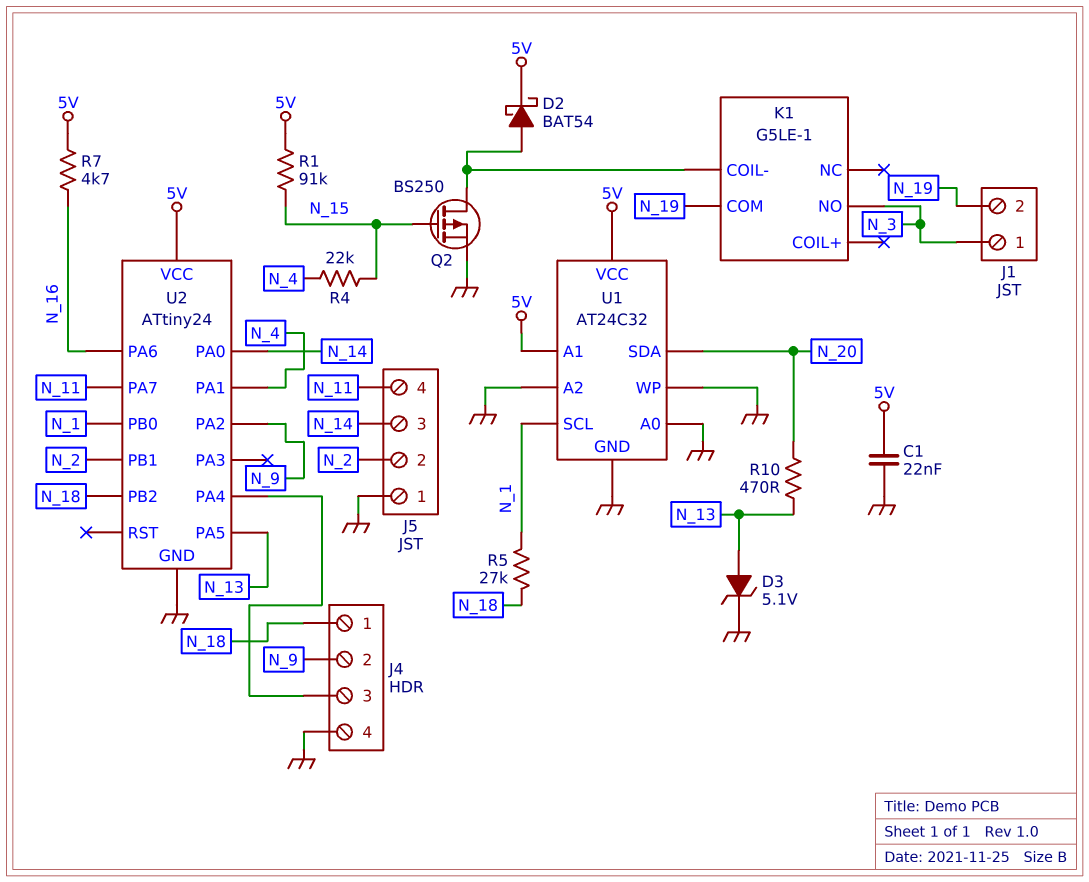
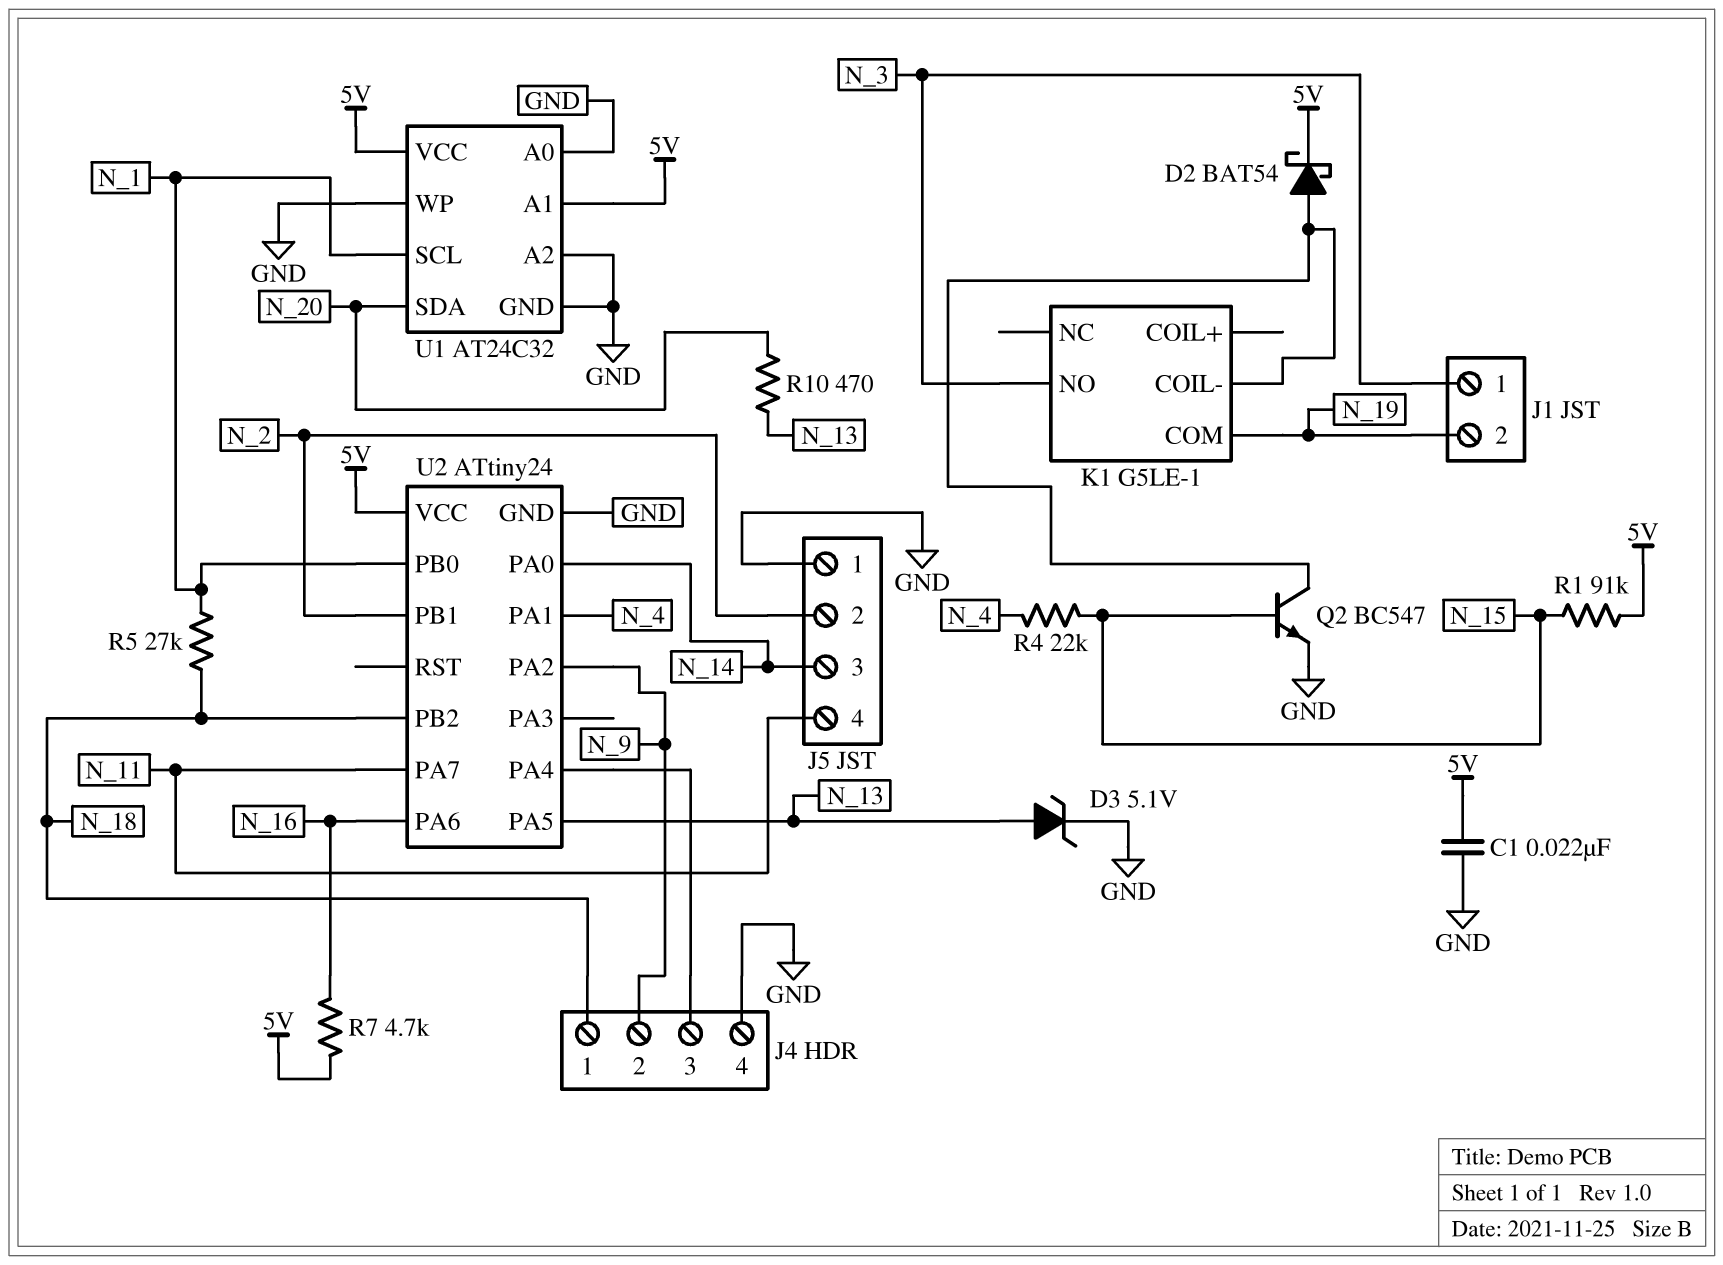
Q2: PMOS BS250 (G N_15, D K1/COIL-, S GND) -> NPN BC547 (B N_15, C K1/COIL-, E GND)

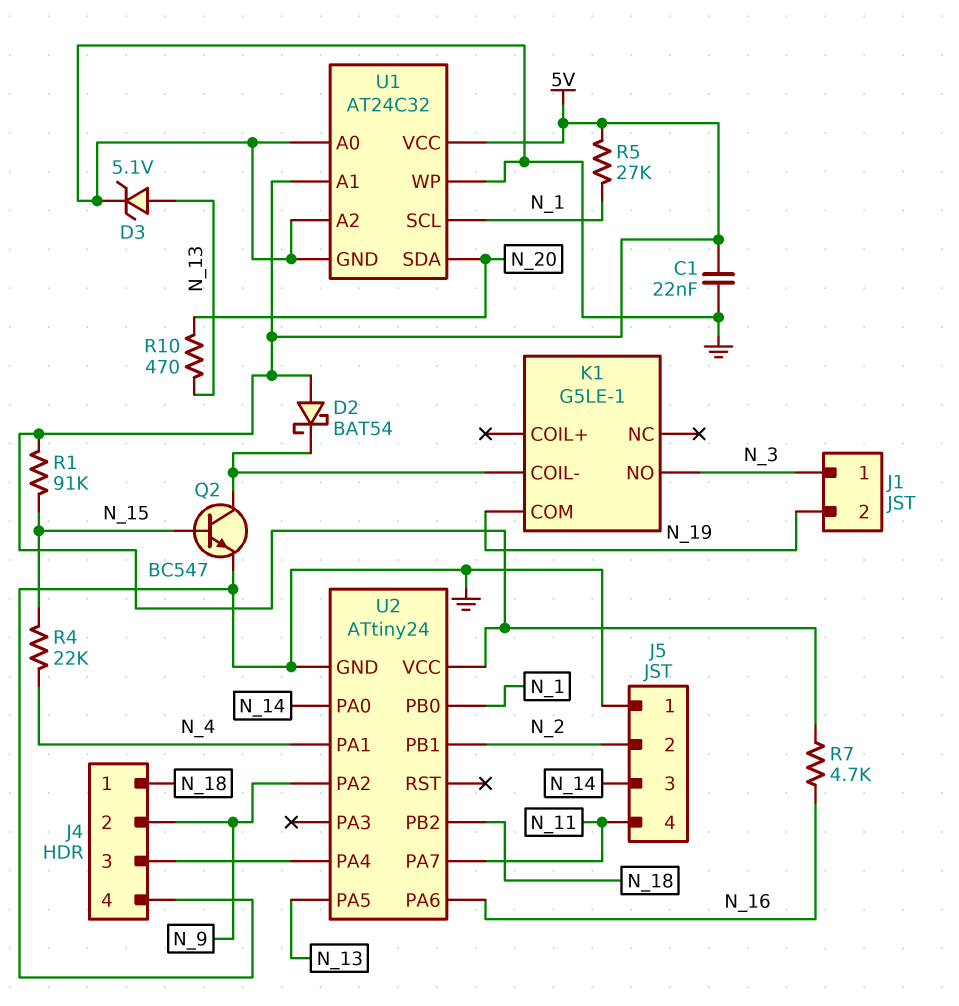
D2: schottky BAT54 (A K1/COIL-, K 5V) -> schottky BAT54 (A 5V, K K1/COIL-)
R5: 27k (N_1, N_18) -> 27k (5V, N_1)

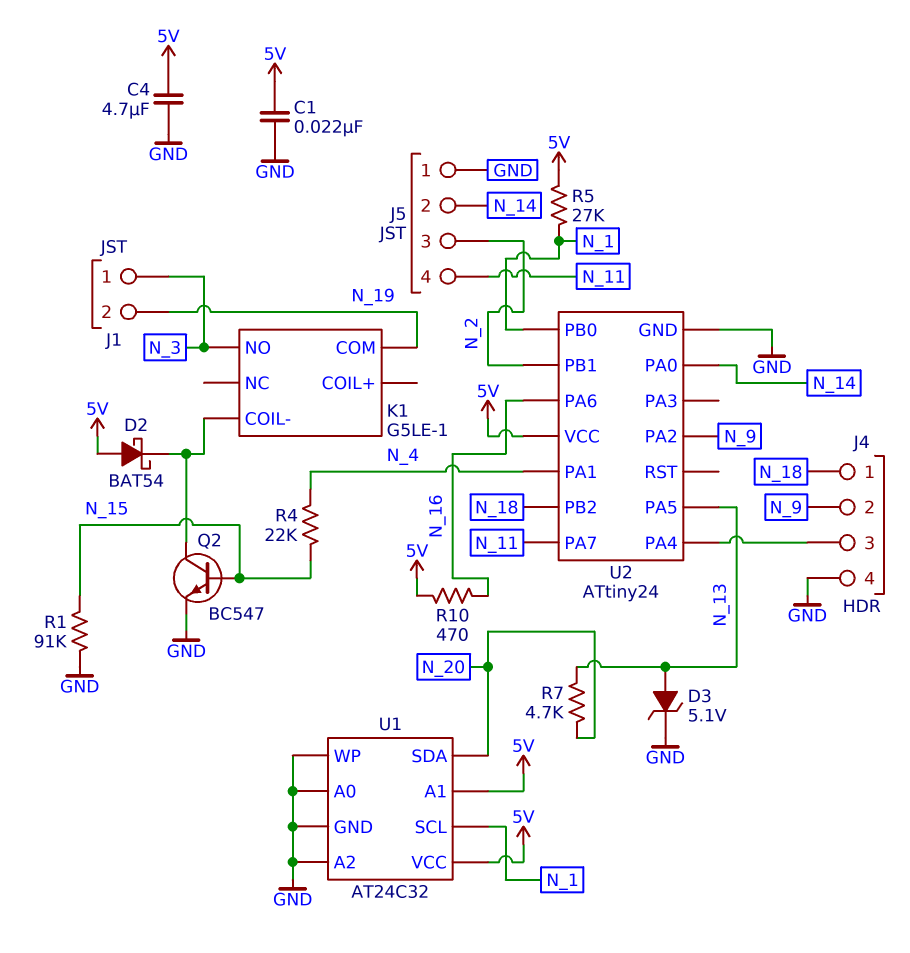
C4: none -> 4.7uF (5V, GND)
J5 pin 2: N_2 -> N_14
J5 pin 3: N_14 -> N_2
R1: 91k (5V, N_15) -> 91k (GND, N_15)
R7: 4.7k (5V, N_16) -> 4.7k (N_13, N_20)
R10: 470 (N_13, N_20) -> 470 (5V, N_16)

